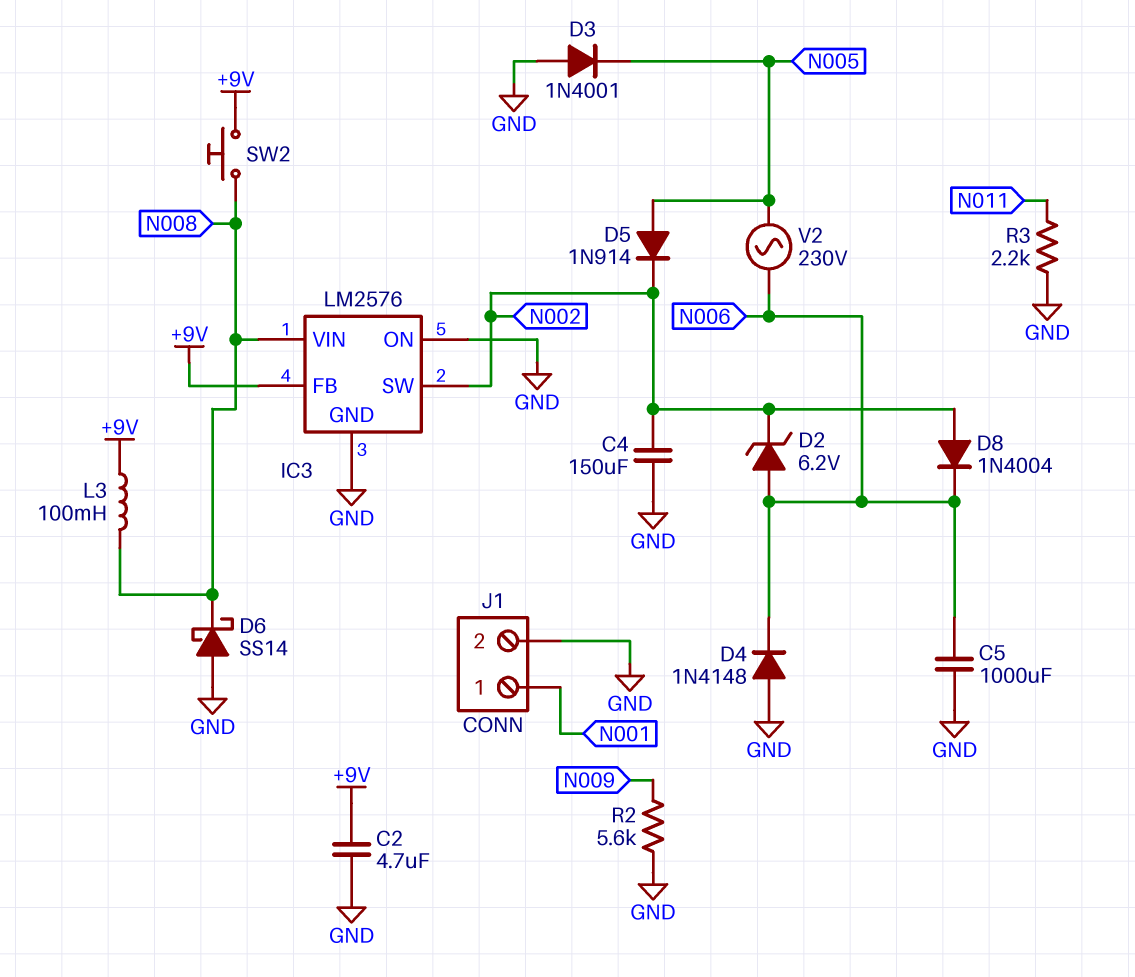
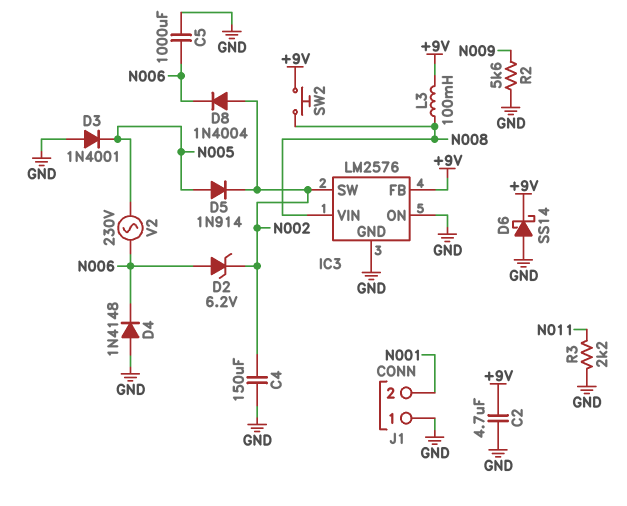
D6: schottky SS14 (A GND, K N008) -> schottky SS14 (A GND, K +9V)
J1 pin 1: N001 -> GND
J1 pin 2: GND -> N001

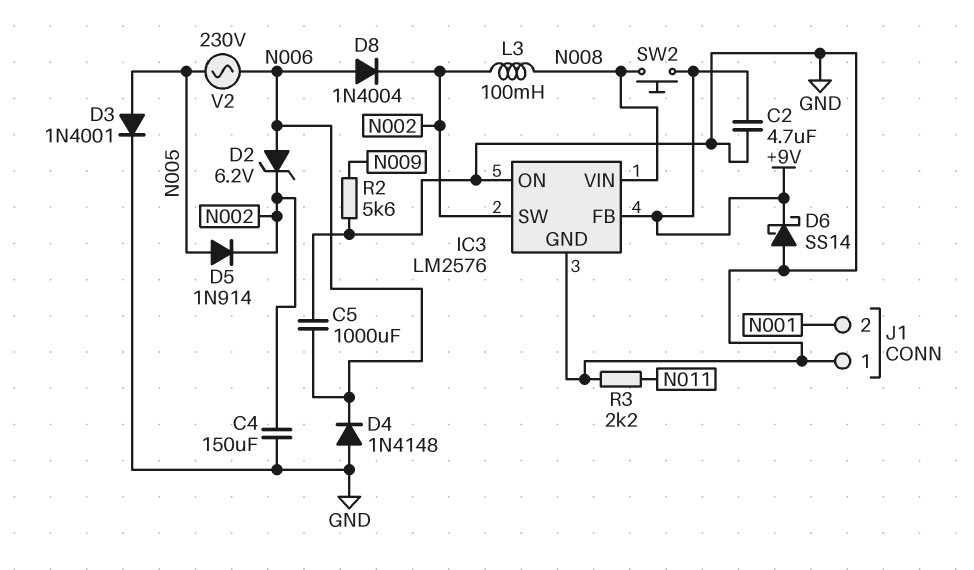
D3: diode 1N4001 (A GND, K N005) -> diode 1N4001 (A N005, K GND)
D8: diode 1N4004 (A N002, K N006) -> diode 1N4004 (A N006, K N002)
L3: 100mH (+9V, N008) -> 100mH (N002, N008)

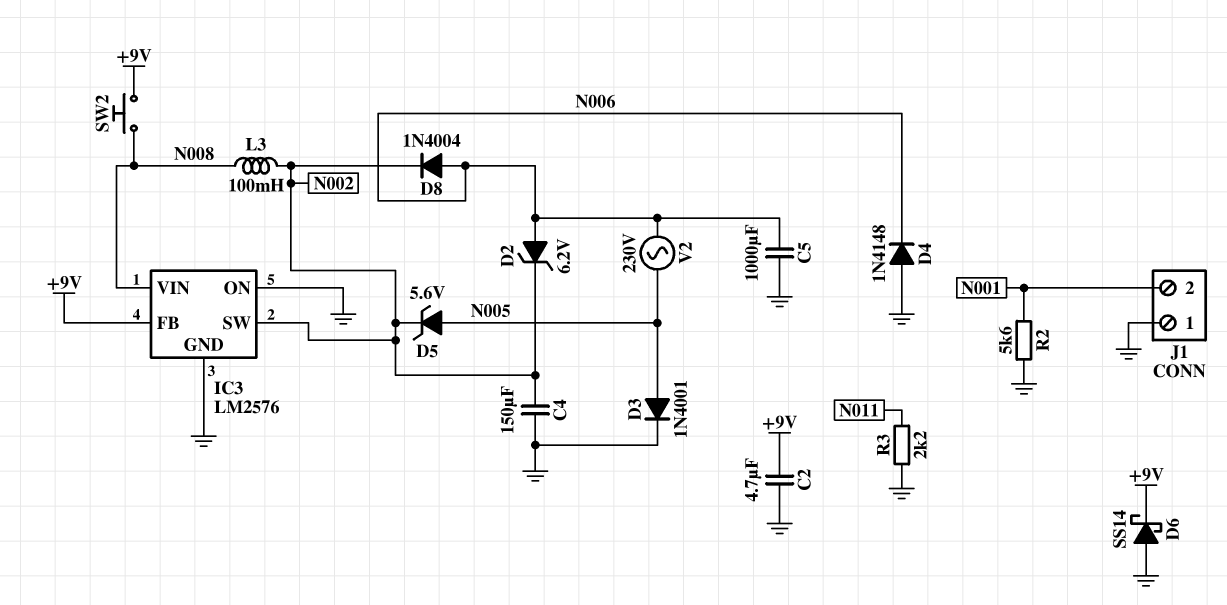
D5: diode 1N914 (A N005, K N002) -> zener 5.6V (A N005, K N002)
R2: 5.6k (GND, N009) -> 5.6k (GND, N001)

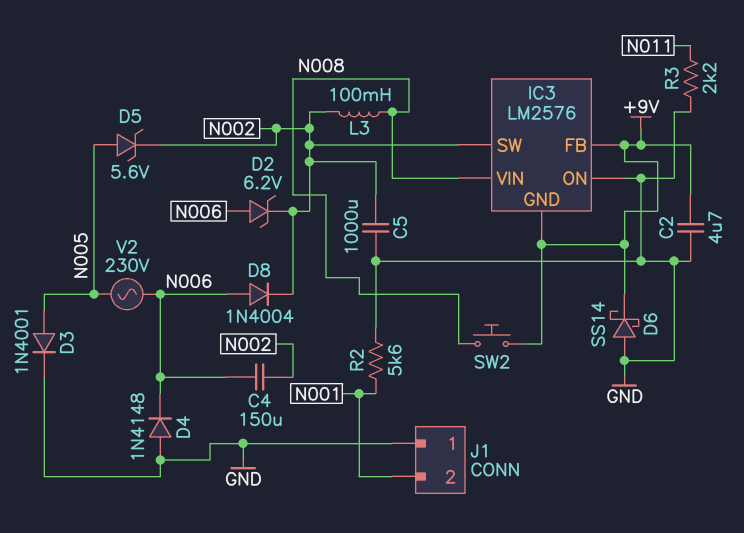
C4: 150uF (GND, N002) -> 150uF (N002, N006)
C5: 1000uF (GND, N006) -> 1000uF (GND, N002)
IC3 pin GND: GND -> +9V

